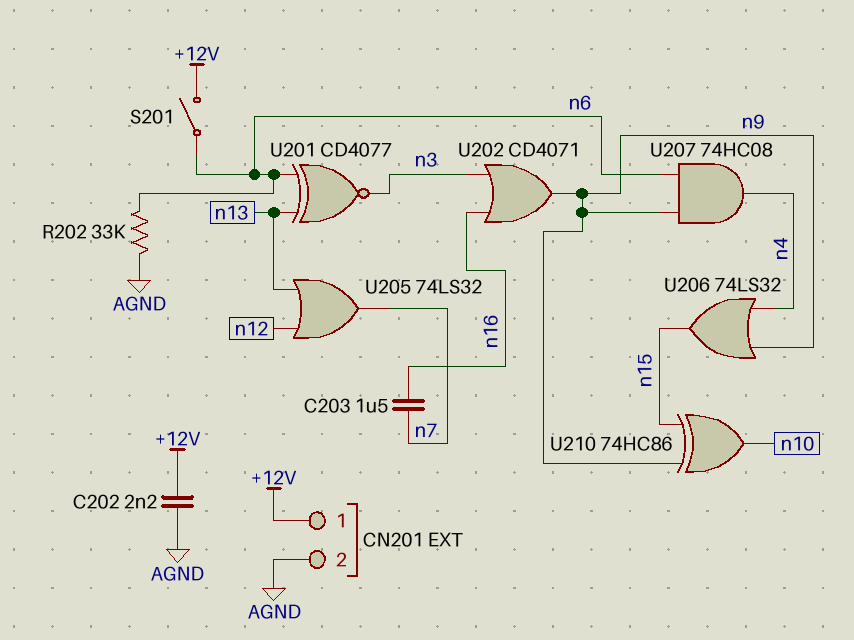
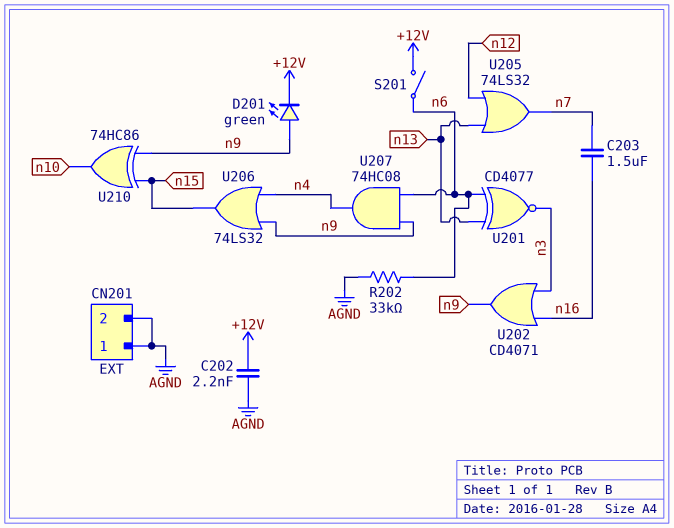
CN201 pin 1: +12V -> AGND
D201: none -> LED green (A n9, K +12V)

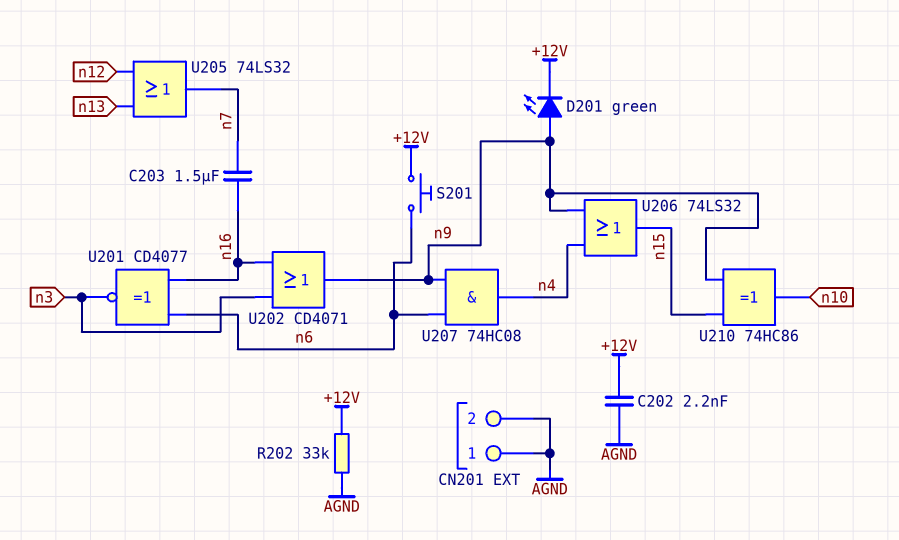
R202: 33k (AGND, n6) -> 33k (+12V, AGND)
S201: switch (+12V, n6) -> button (+12V, n6)
U201: XNOR CD4077 (in n6, in n13, out n3) -> XNOR CD4077 (in n6, in n16, out n3)

